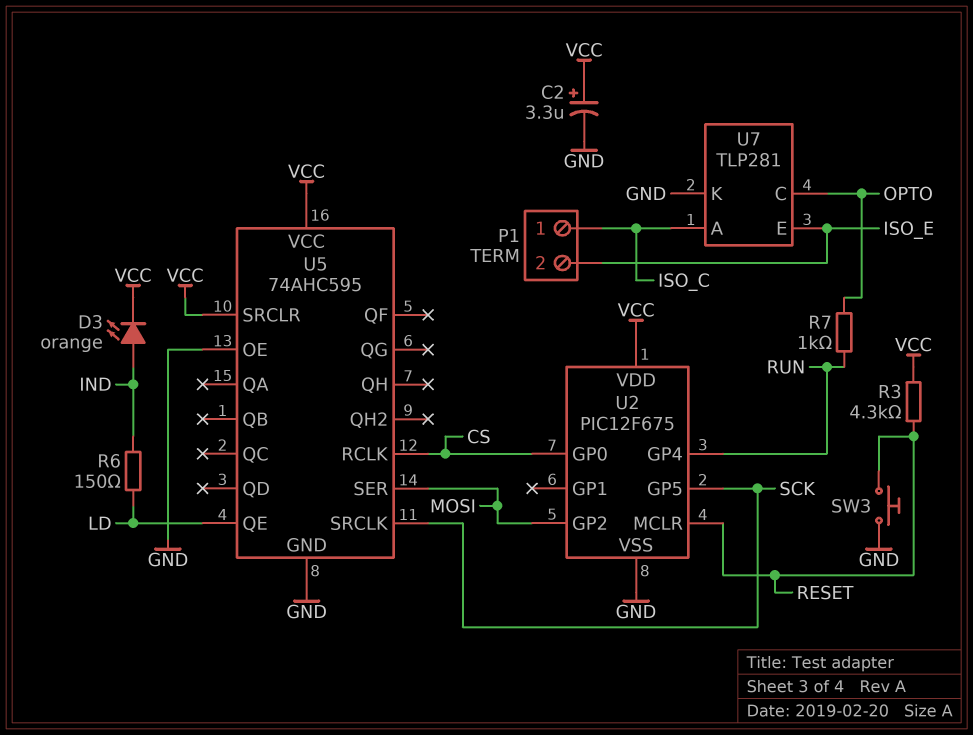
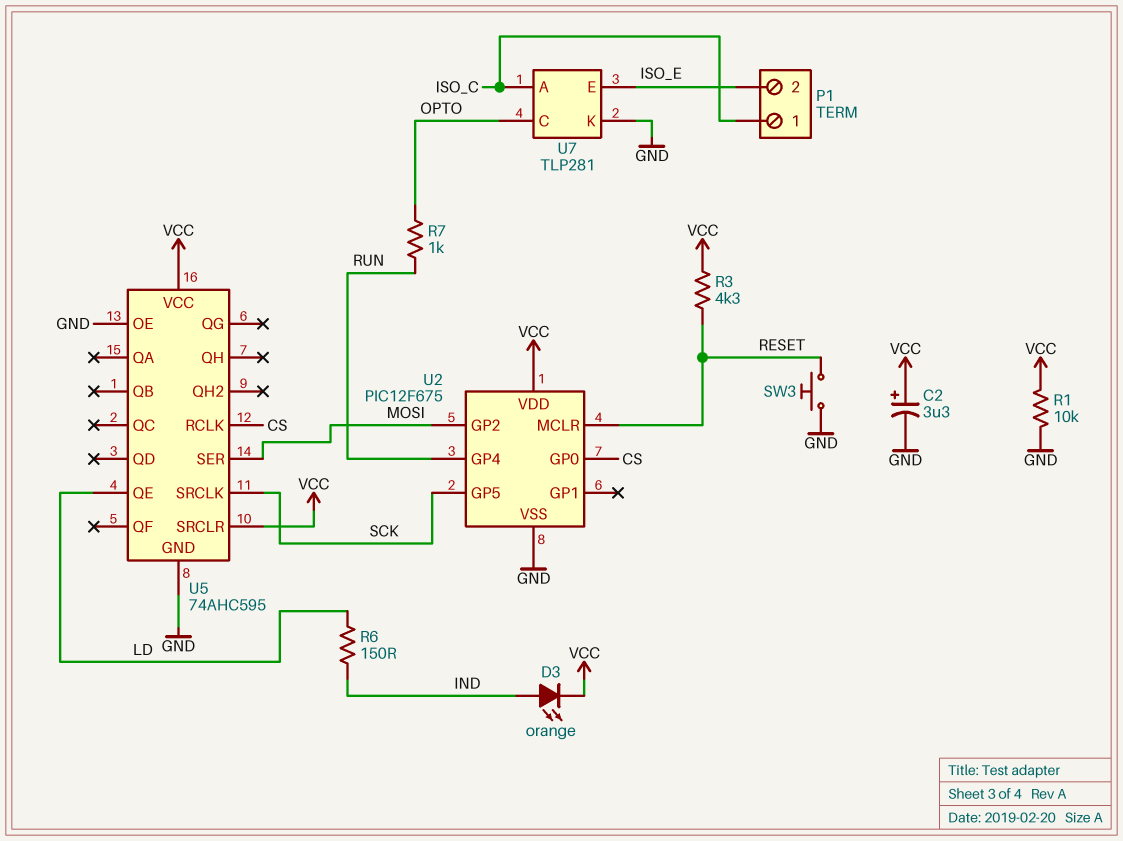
R1: none -> 10k (GND, VCC)

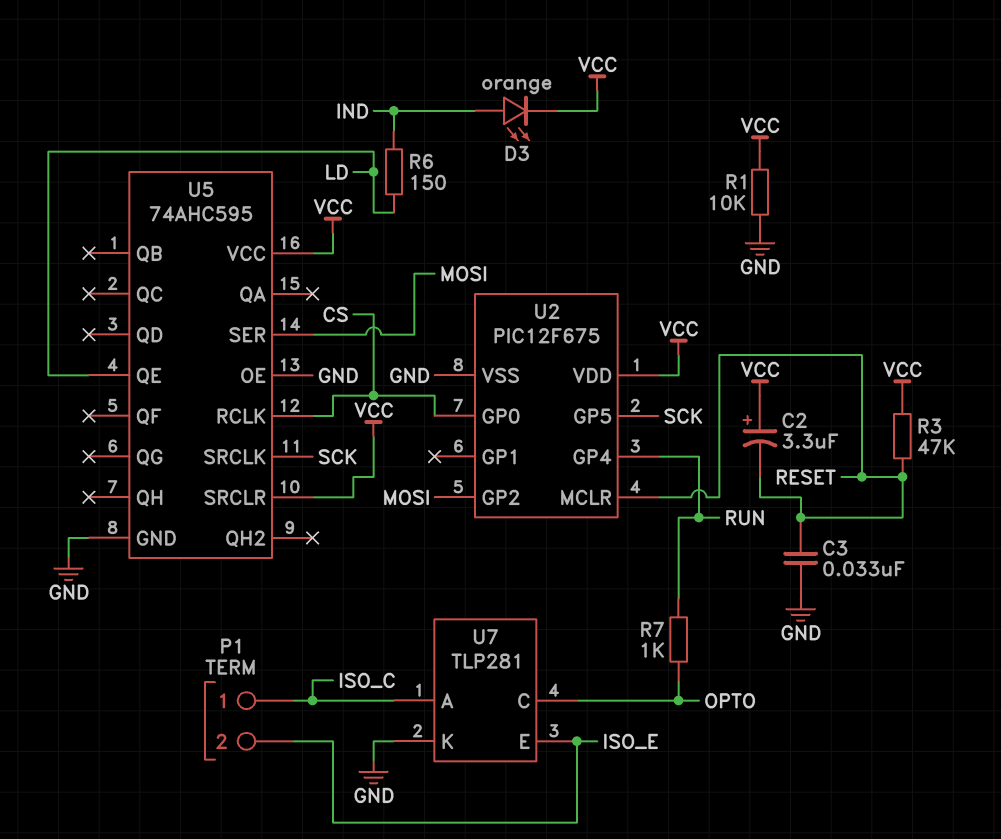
C2: 3.3uF (plus VCC, minus GND) -> 3.3uF (plus VCC, minus RESET)
C3: none -> 33nF (GND, RESET)
R3: 4.3k (RESET, VCC) -> 47k (RESET, VCC)
SW3: button (GND, RESET) -> none

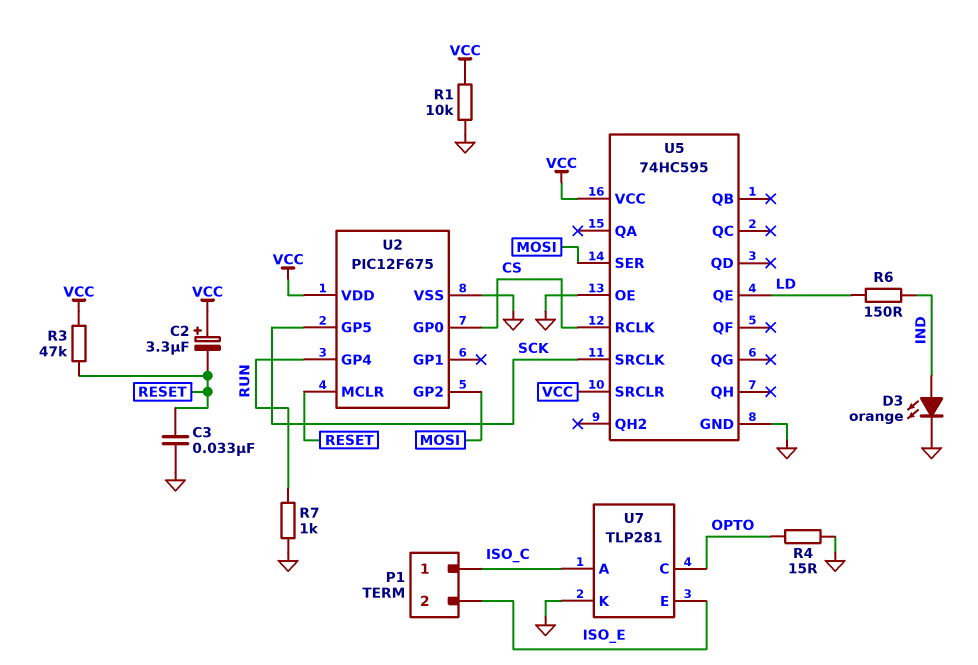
D3: LED orange (A IND, K VCC) -> LED orange (A IND, K GND)
R4: none -> 15 (GND, OPTO)
R7: 1k (OPTO, RUN) -> 1k (GND, RUN)
U5: 74AHC595 -> 74HC595

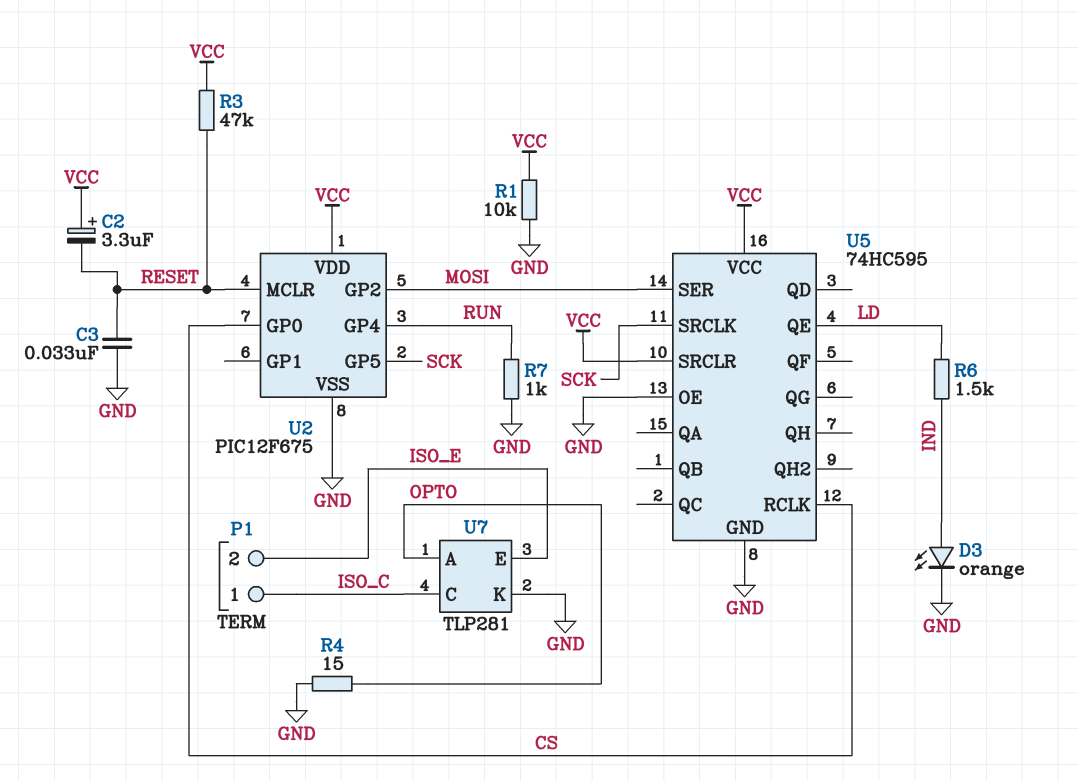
R6: 150 (IND, LD) -> 1.5k (IND, LD)
U7 pin A: ISO_C -> OPTO
U7 pin C: OPTO -> ISO_C

